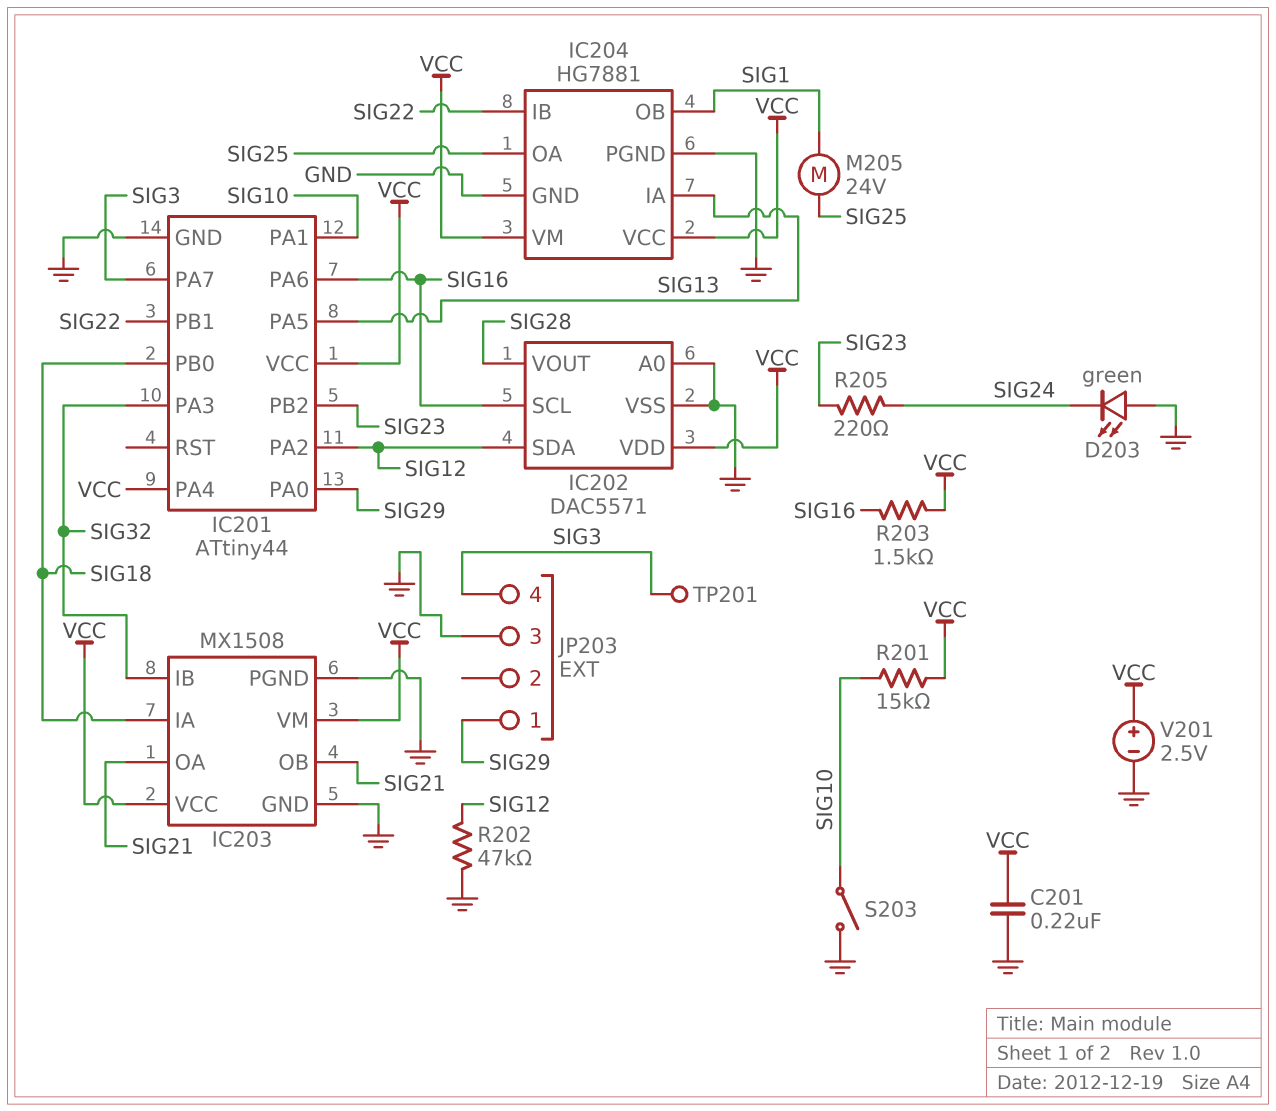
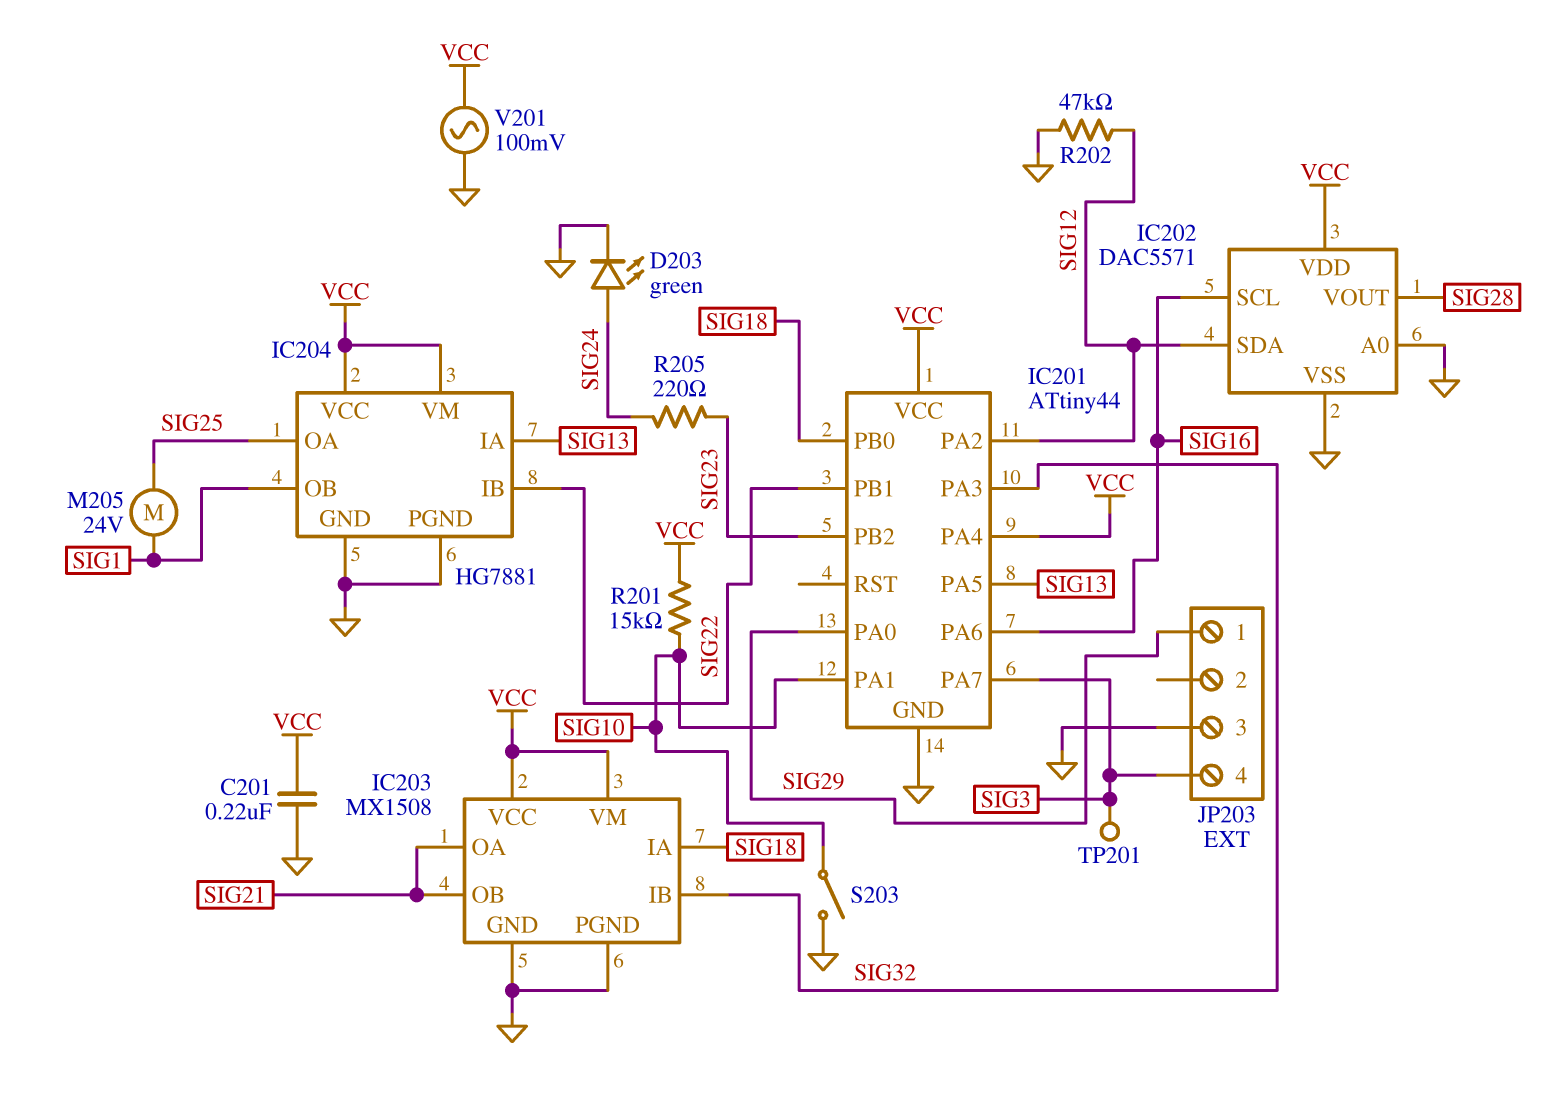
D203: LED green (A GND, K SIG24) -> LED green (A SIG24, K GND)
R203: 1.5k (SIG16, VCC) -> none
V201: 2.5V (plus VCC, minus GND) -> AC 100mV (GND, VCC)

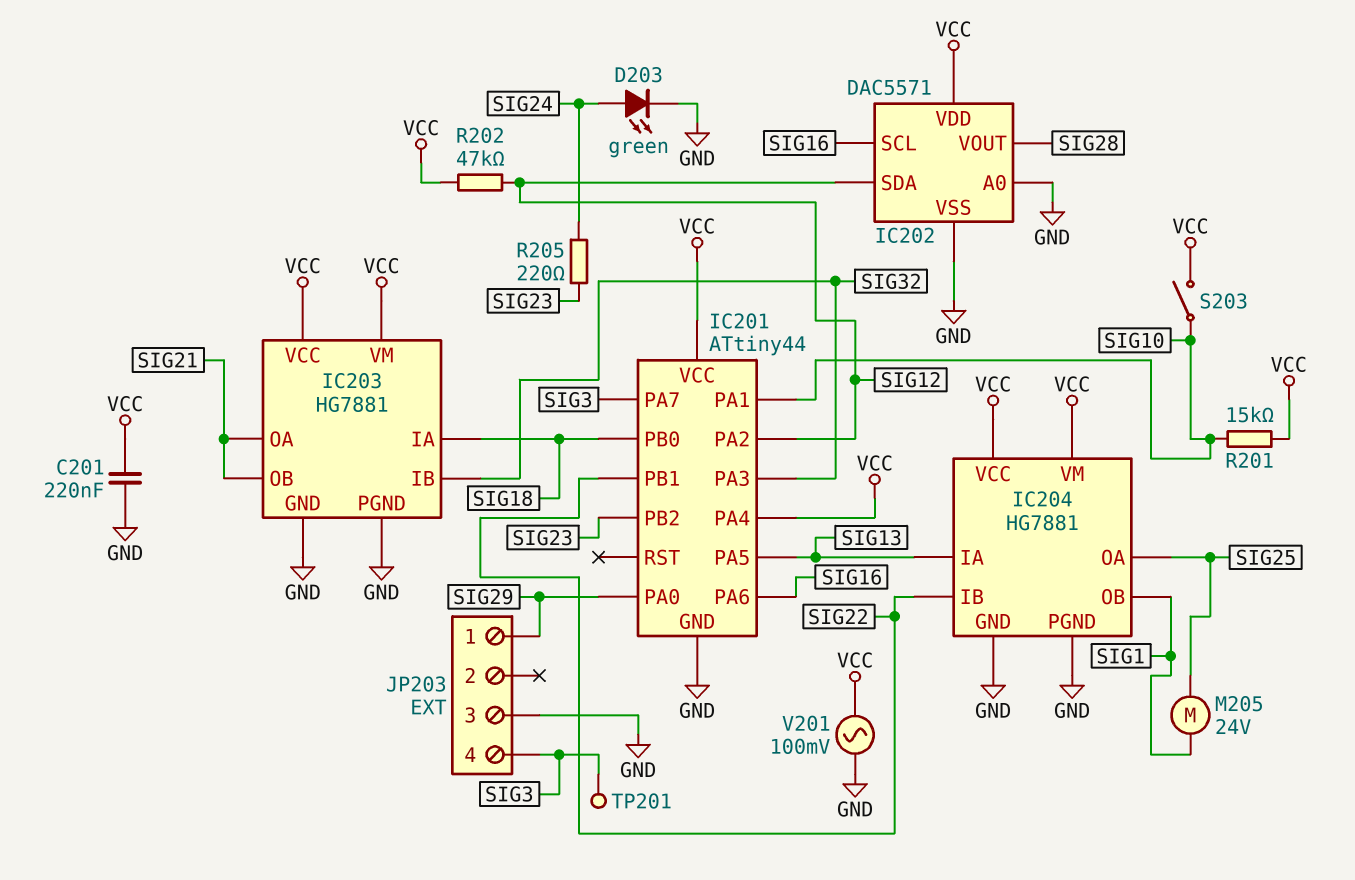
IC203: MX1508 -> HG7881
R202: 47k (GND, SIG12) -> 47k (SIG12, VCC)
S203: switch (GND, SIG10) -> switch (SIG10, VCC)

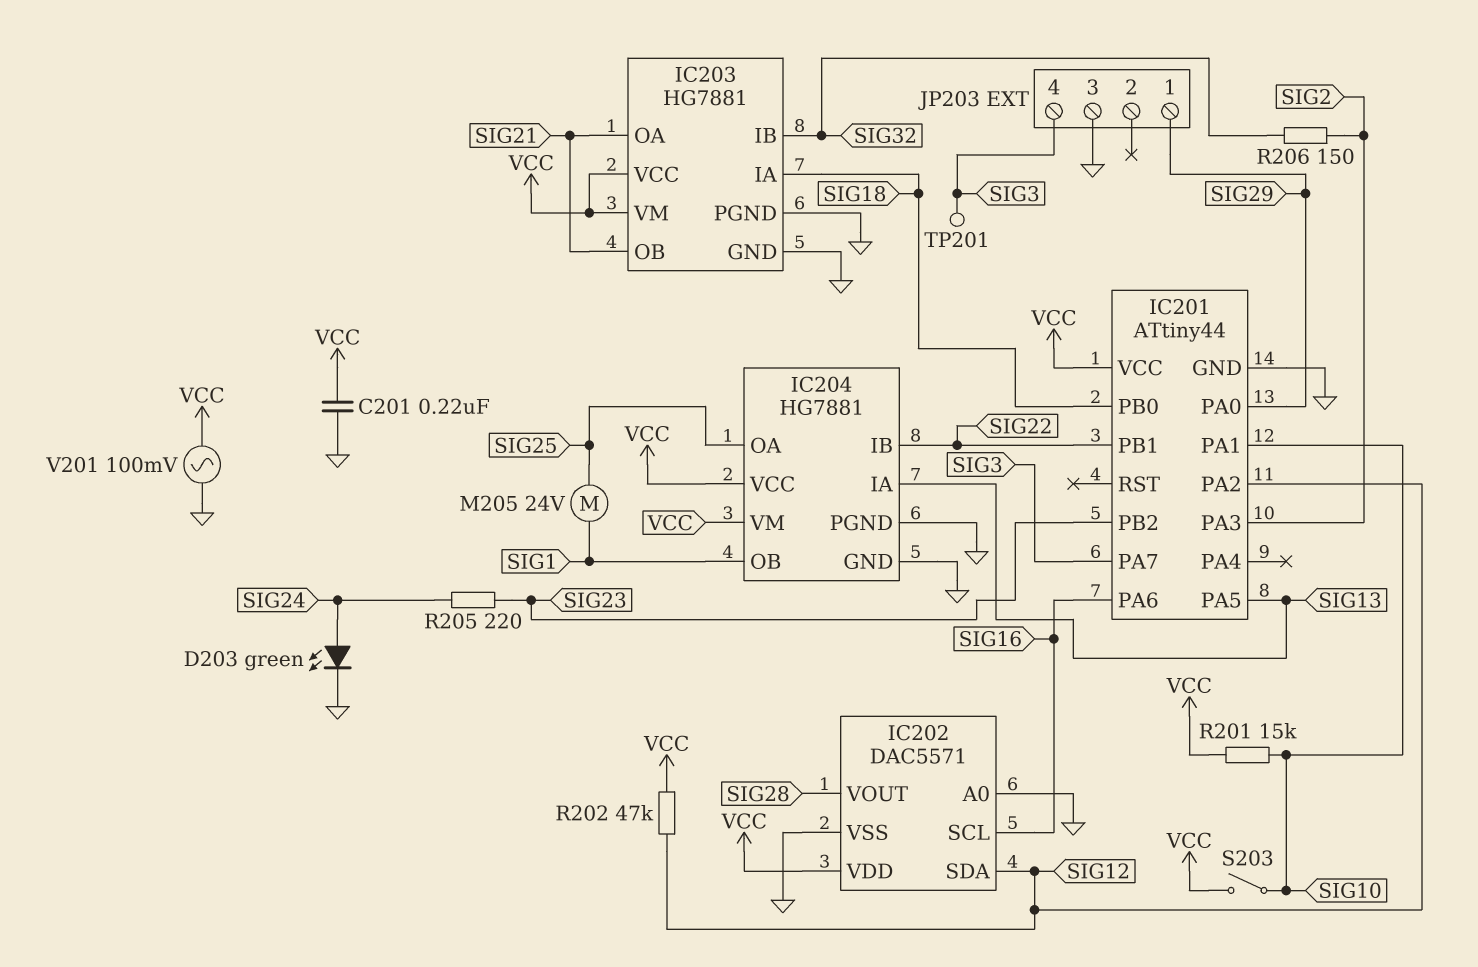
IC201 pin PA3: SIG32 -> SIG2
IC201 pin PA4: VCC -> none
R206: none -> 150 (SIG2, SIG32)

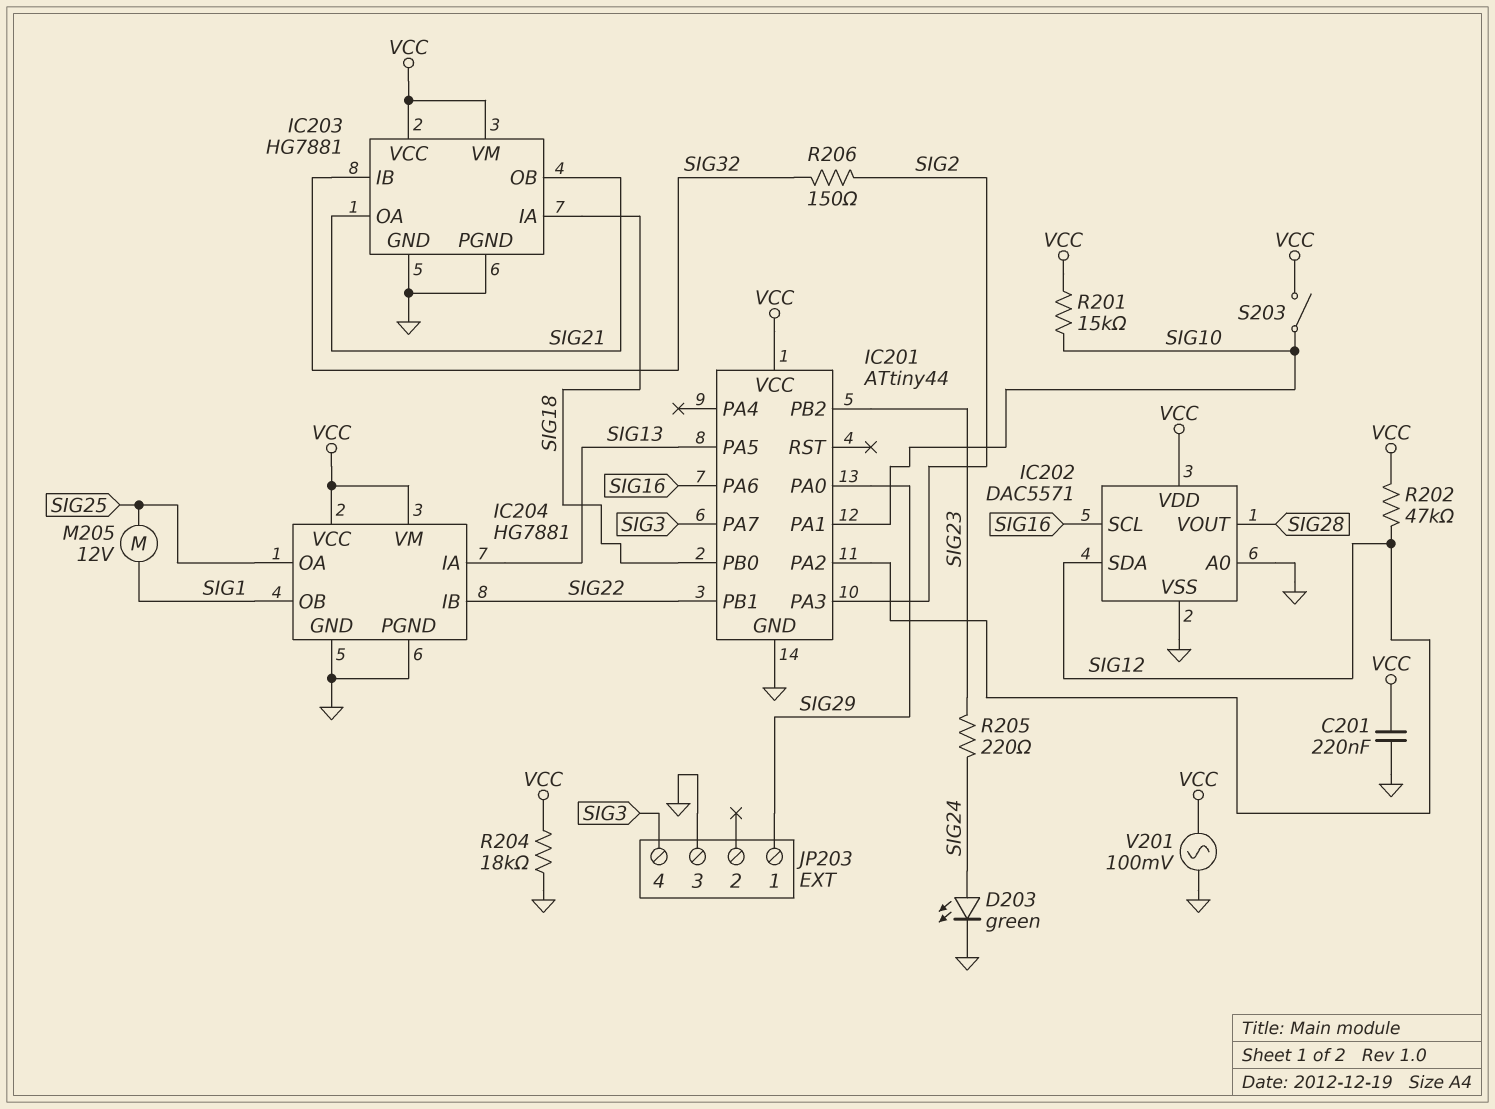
M205: motor 24V (SIG1, SIG25) -> motor 12V (SIG1, SIG25)
R204: none -> 18k (GND, VCC)
TP201: test point (SIG3) -> none

